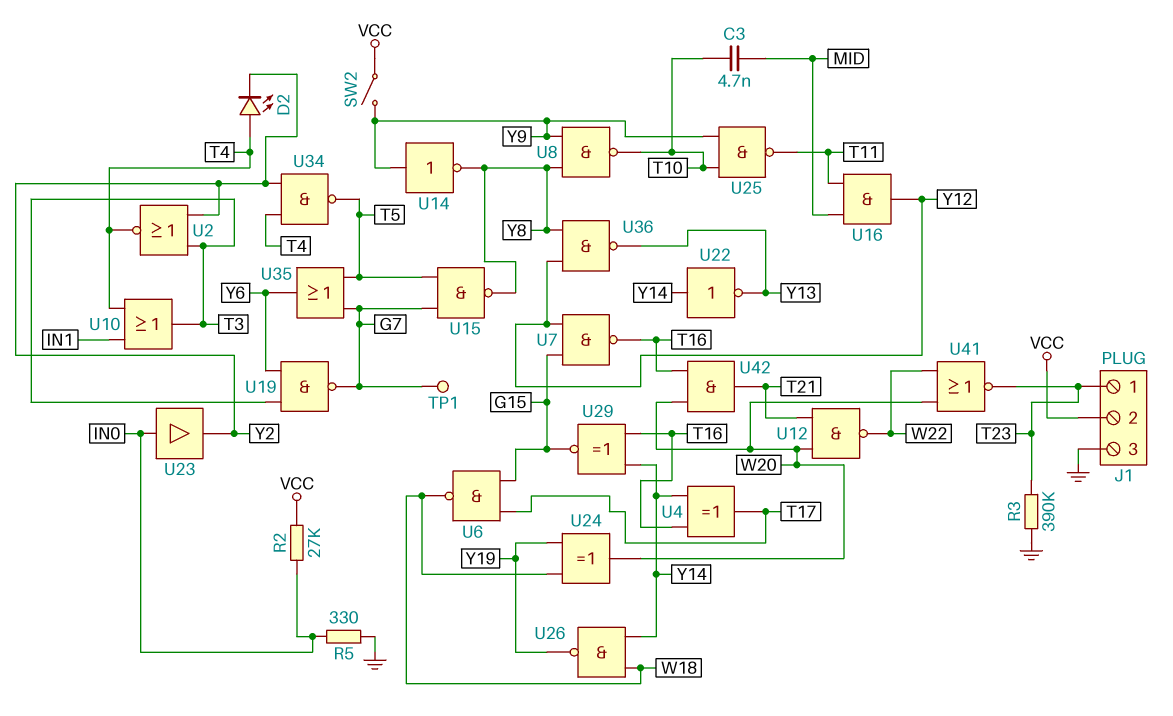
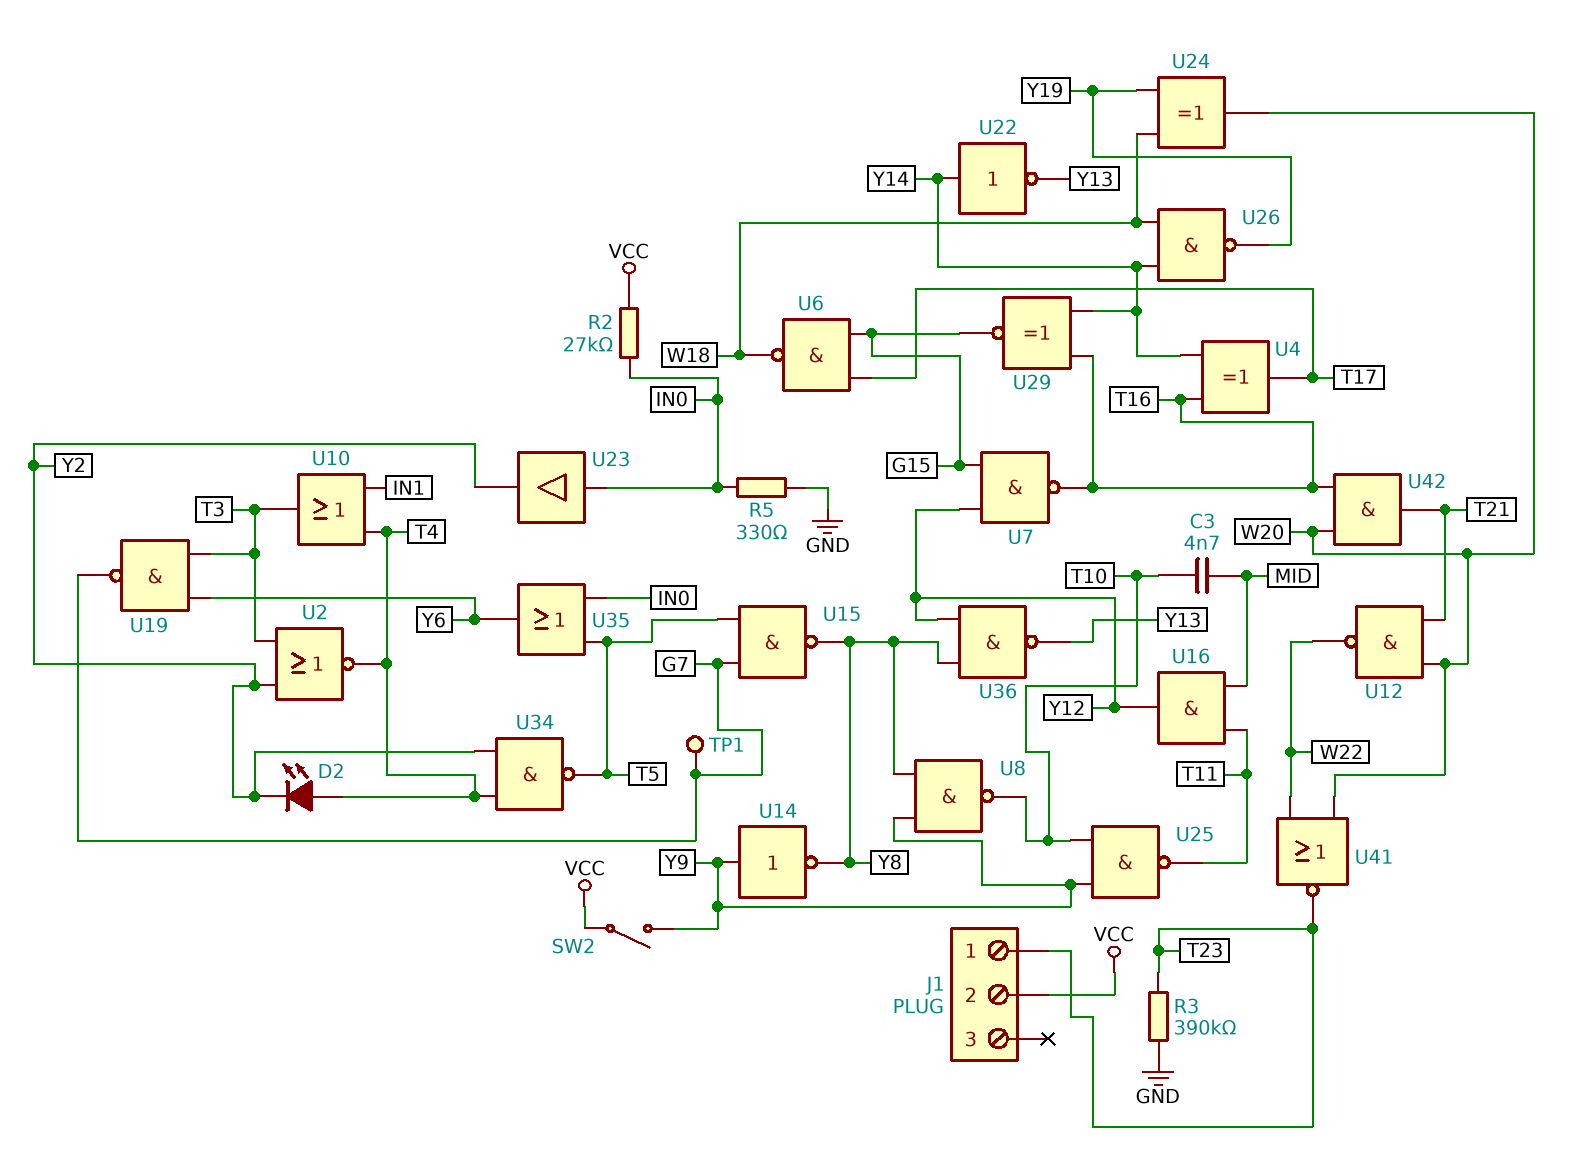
J1 pin 3: GND -> none
U35: OR (in G7, in T5, out Y6) -> OR (in IN0, in T5, out Y6)

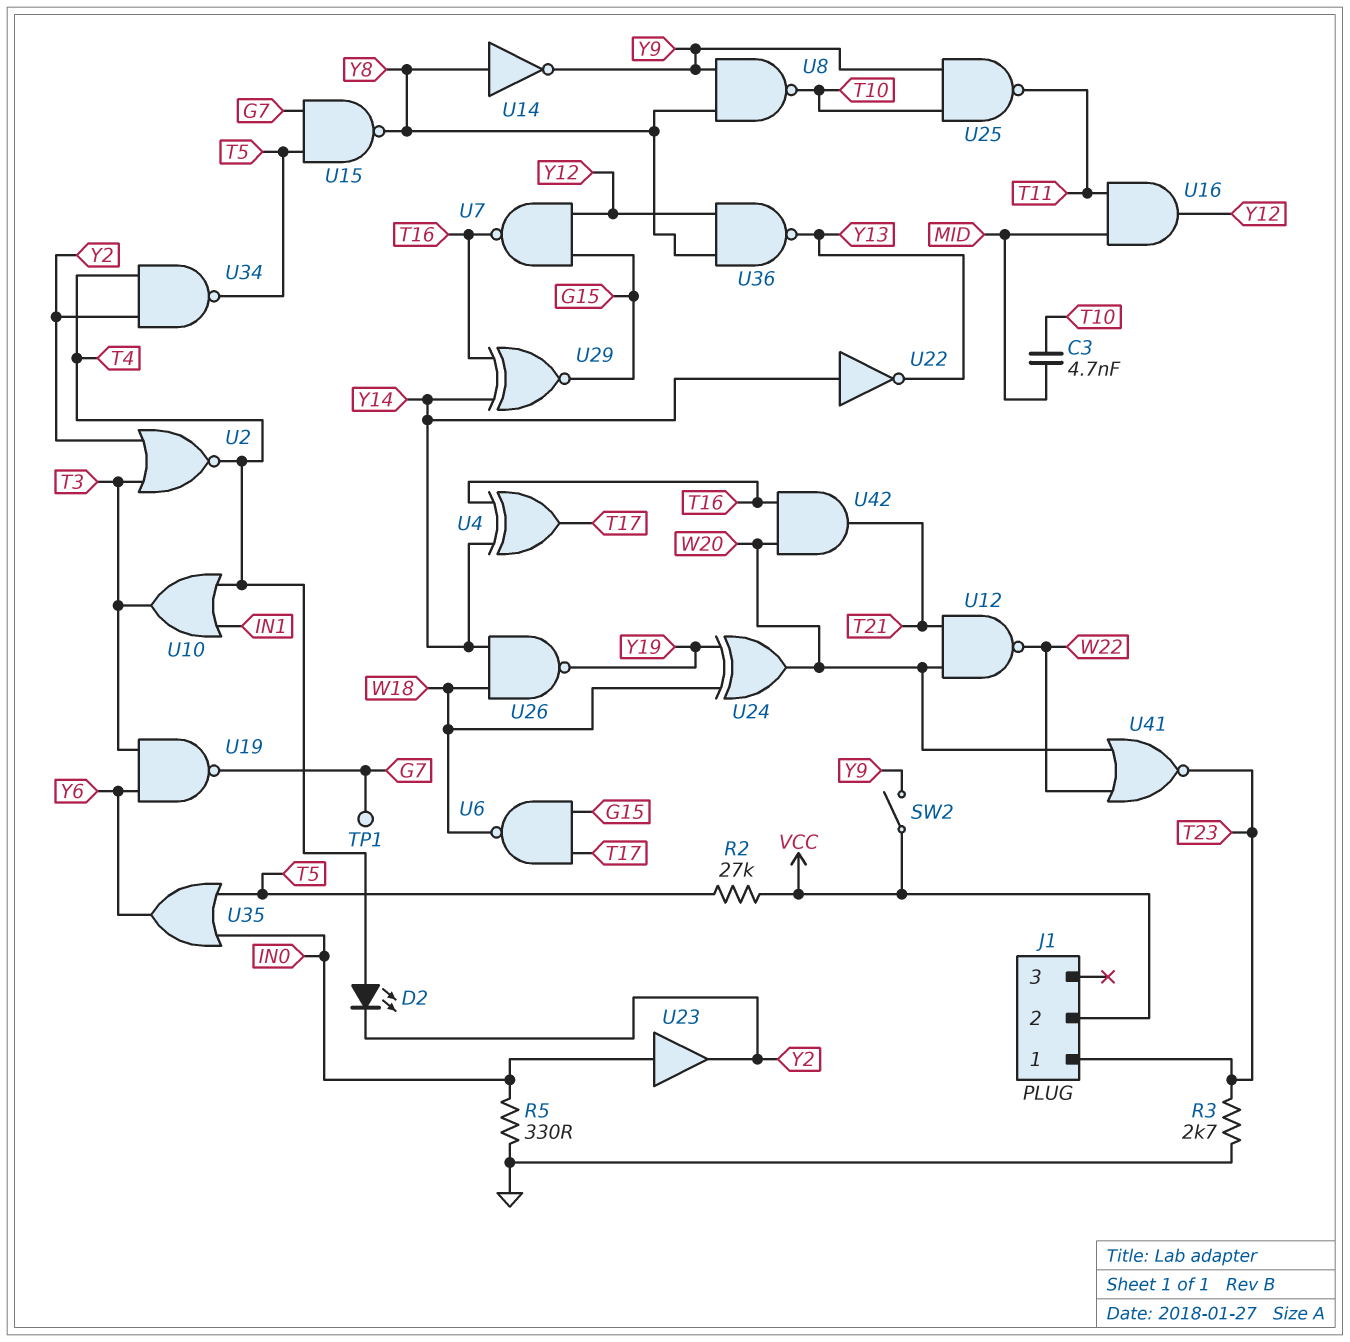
R2: 27k (IN0, VCC) -> 27k (T5, VCC)
R3: 390k (GND, T23) -> 2.7k (GND, T23)
U14: NOT (in Y9, out Y8) -> NOT (in Y8, out Y9)

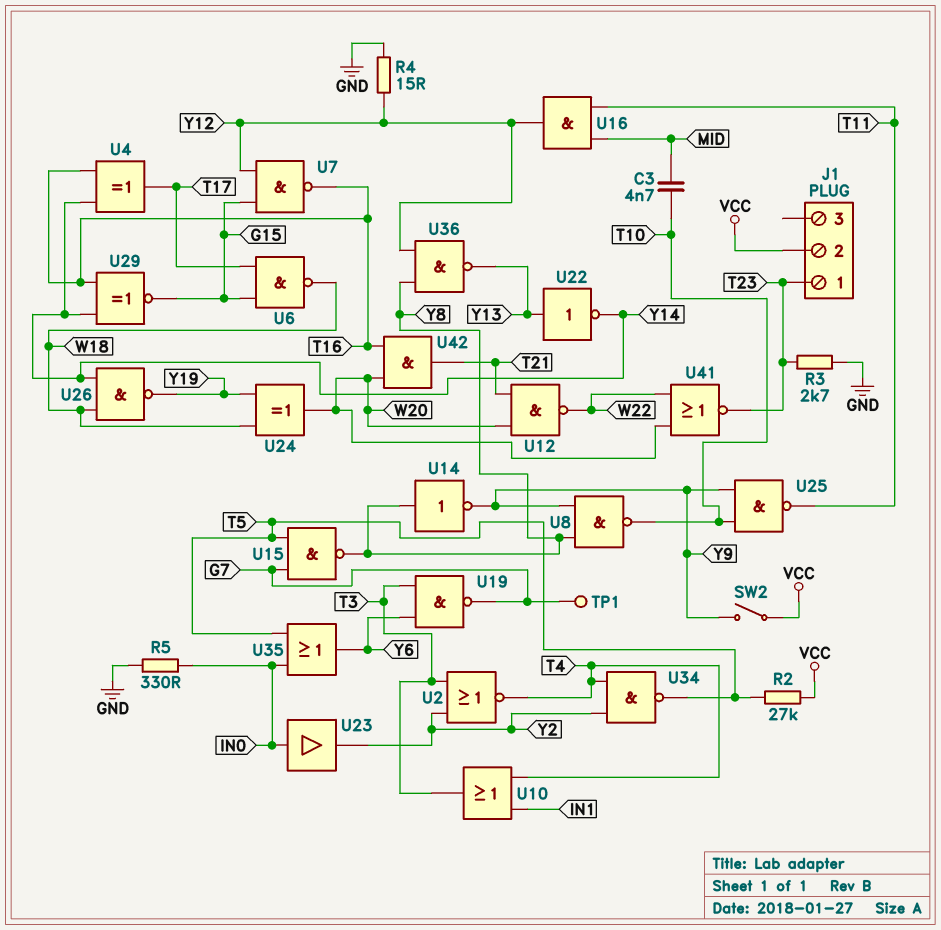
D2: LED (A T4, K Y2) -> none
R4: none -> 15 (GND, Y12)
U22: NOT (in Y14, out Y13) -> NOT (in Y13, out Y14)

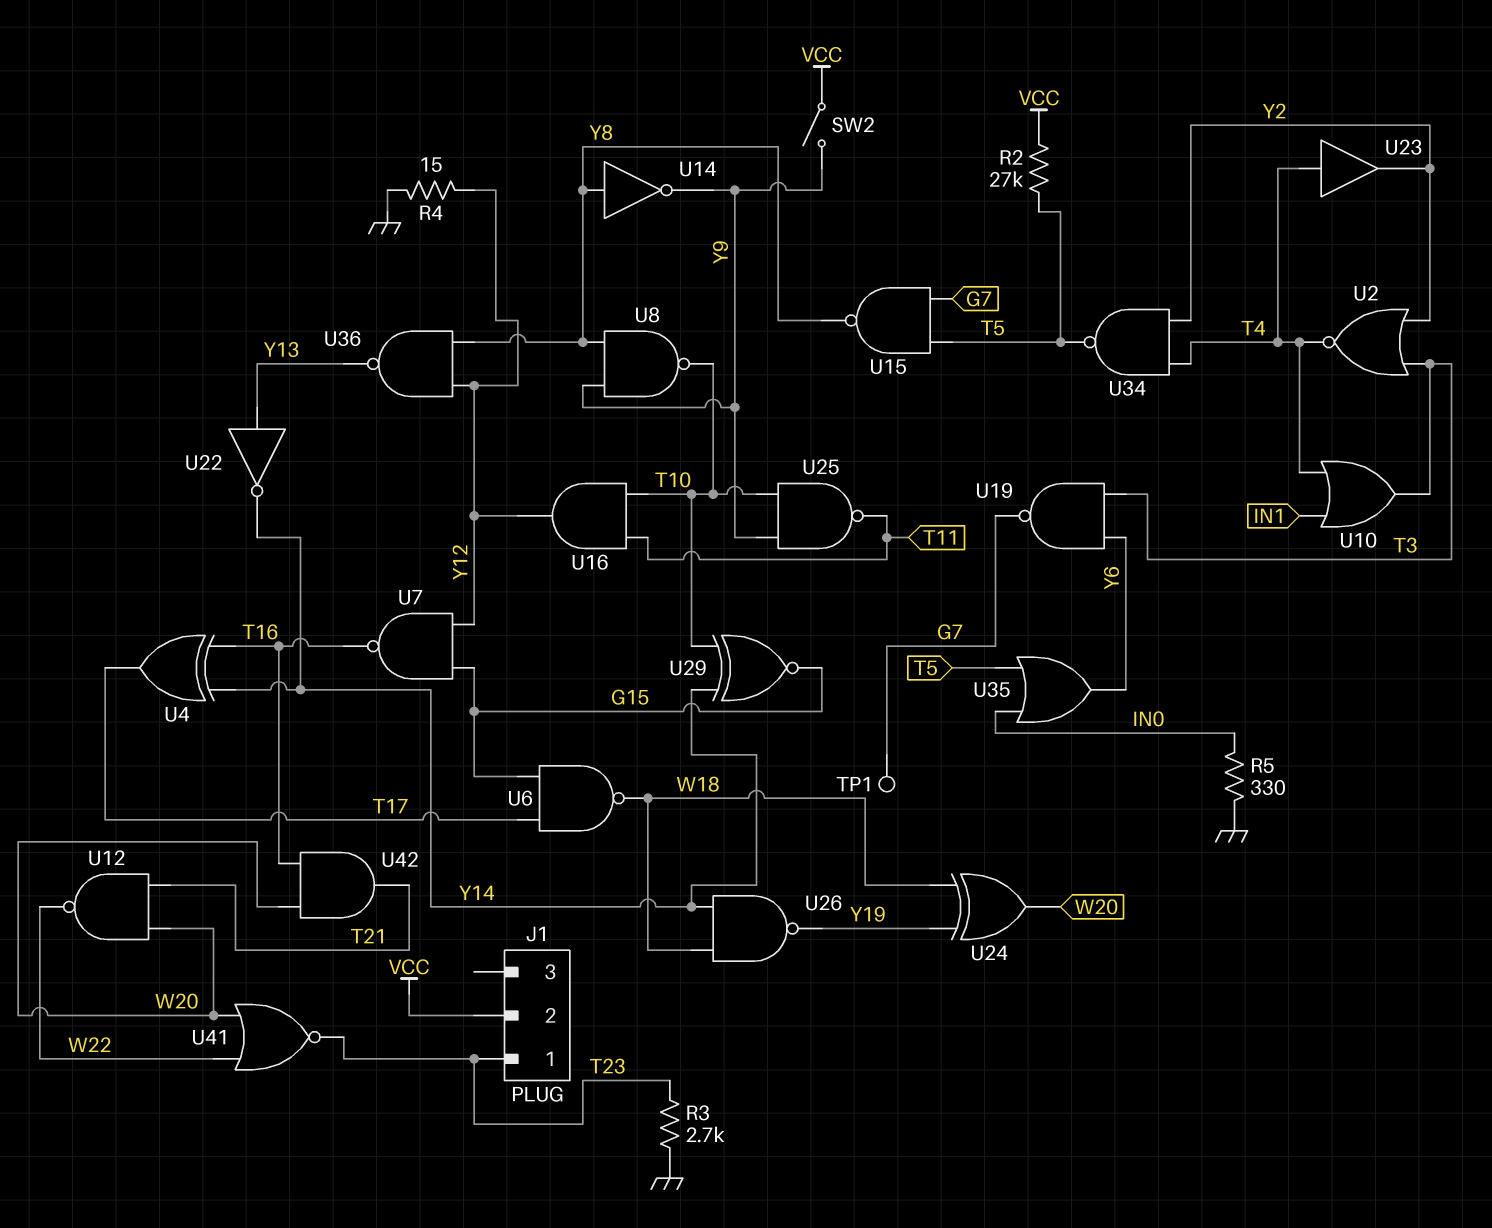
C3: 4.7nF (MID, T10) -> none
U16: AND (in MID, in T11, out Y12) -> AND (in T10, in T11, out Y12)
U23: buffer (in IN0, out Y2) -> buffer (in T4, out Y2)
U29: XNOR (in T16, in Y14, out G15) -> XNOR (in T10, in Y14, out G15)

